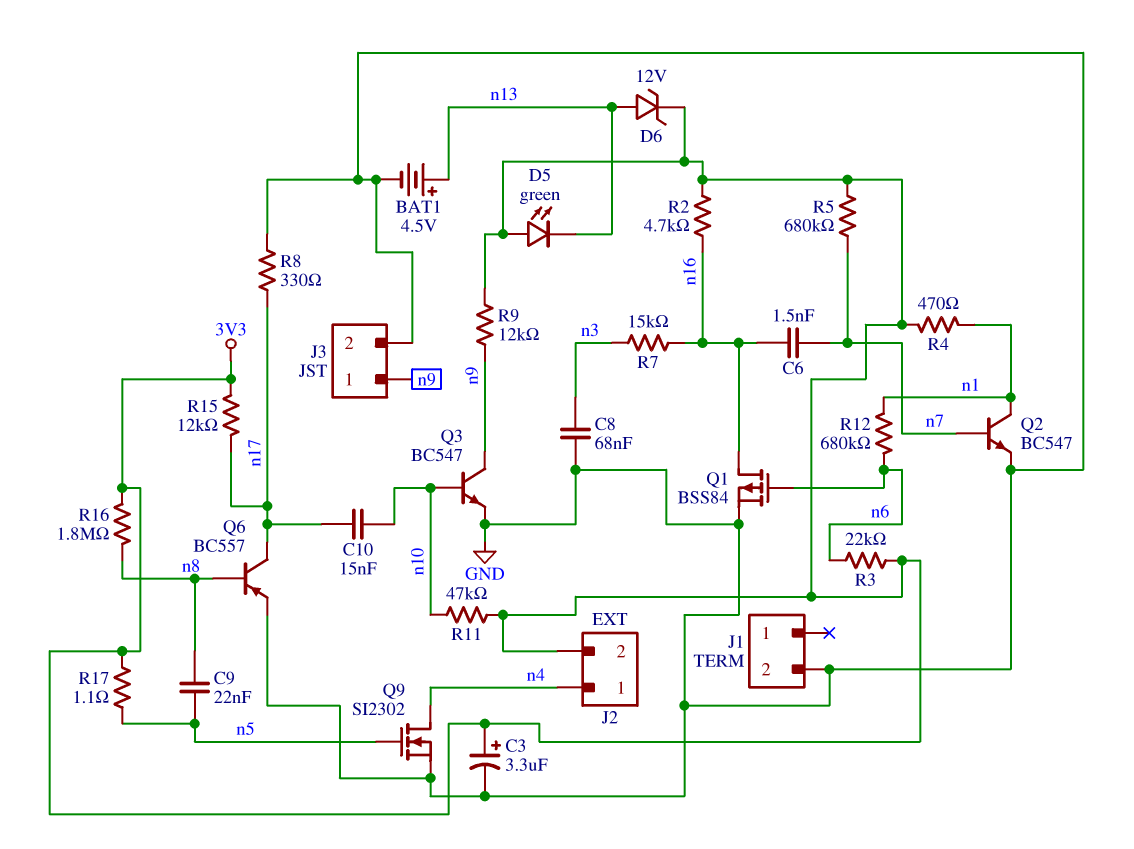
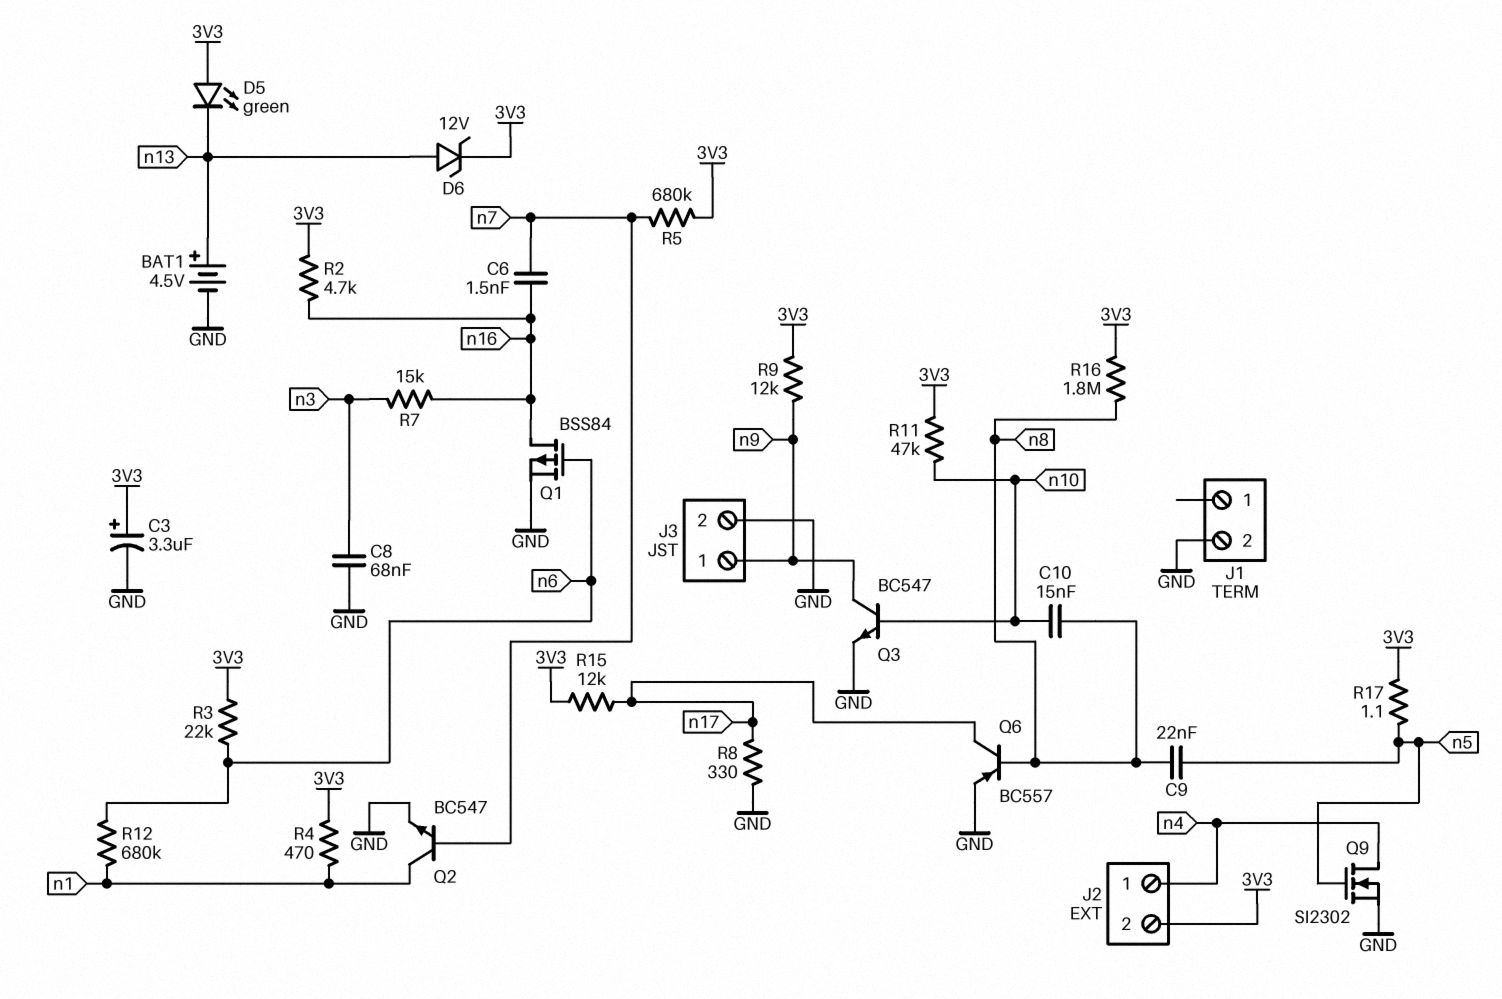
C10: 15nF (n10, n17) -> 15nF (n8, n10)

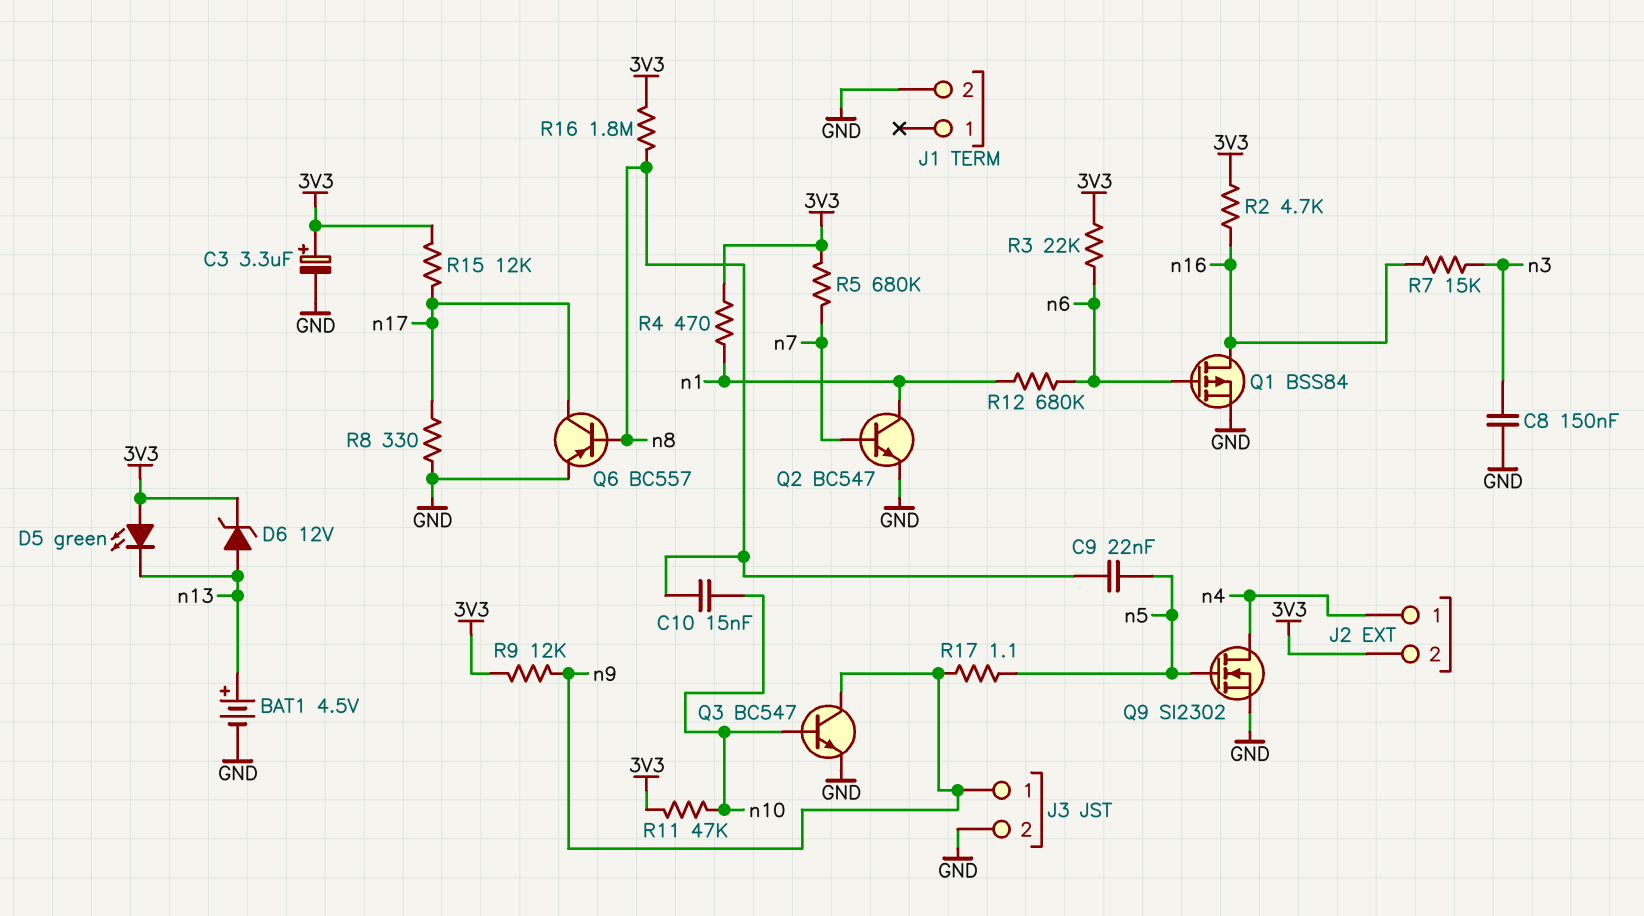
C6: 1.5nF (n7, n16) -> none
C8: 68nF (GND, n3) -> 150nF (GND, n3)
R17: 1.1 (3V3, n5) -> 1.1 (n5, n9)

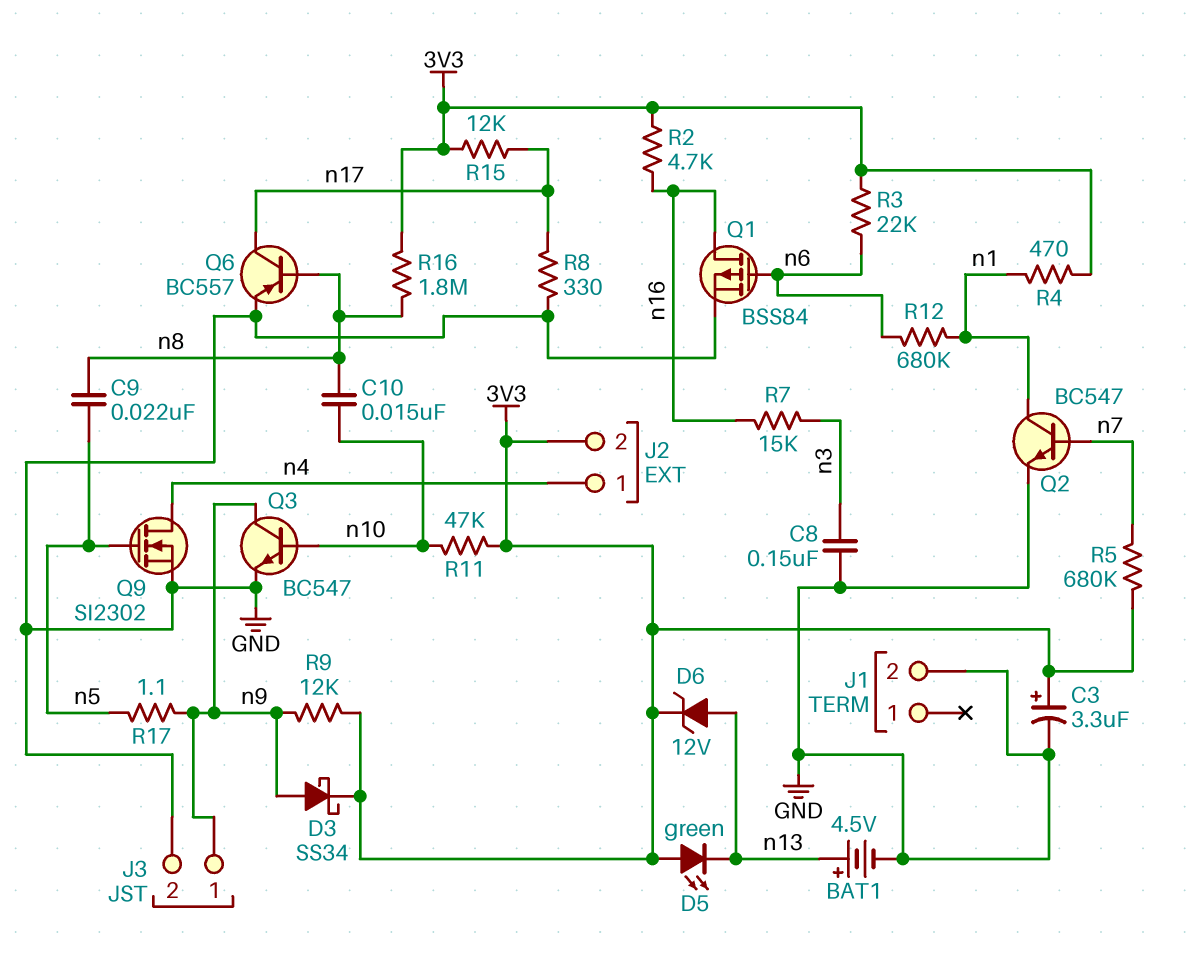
D3: none -> schottky SS34 (A n9, K 3V3)

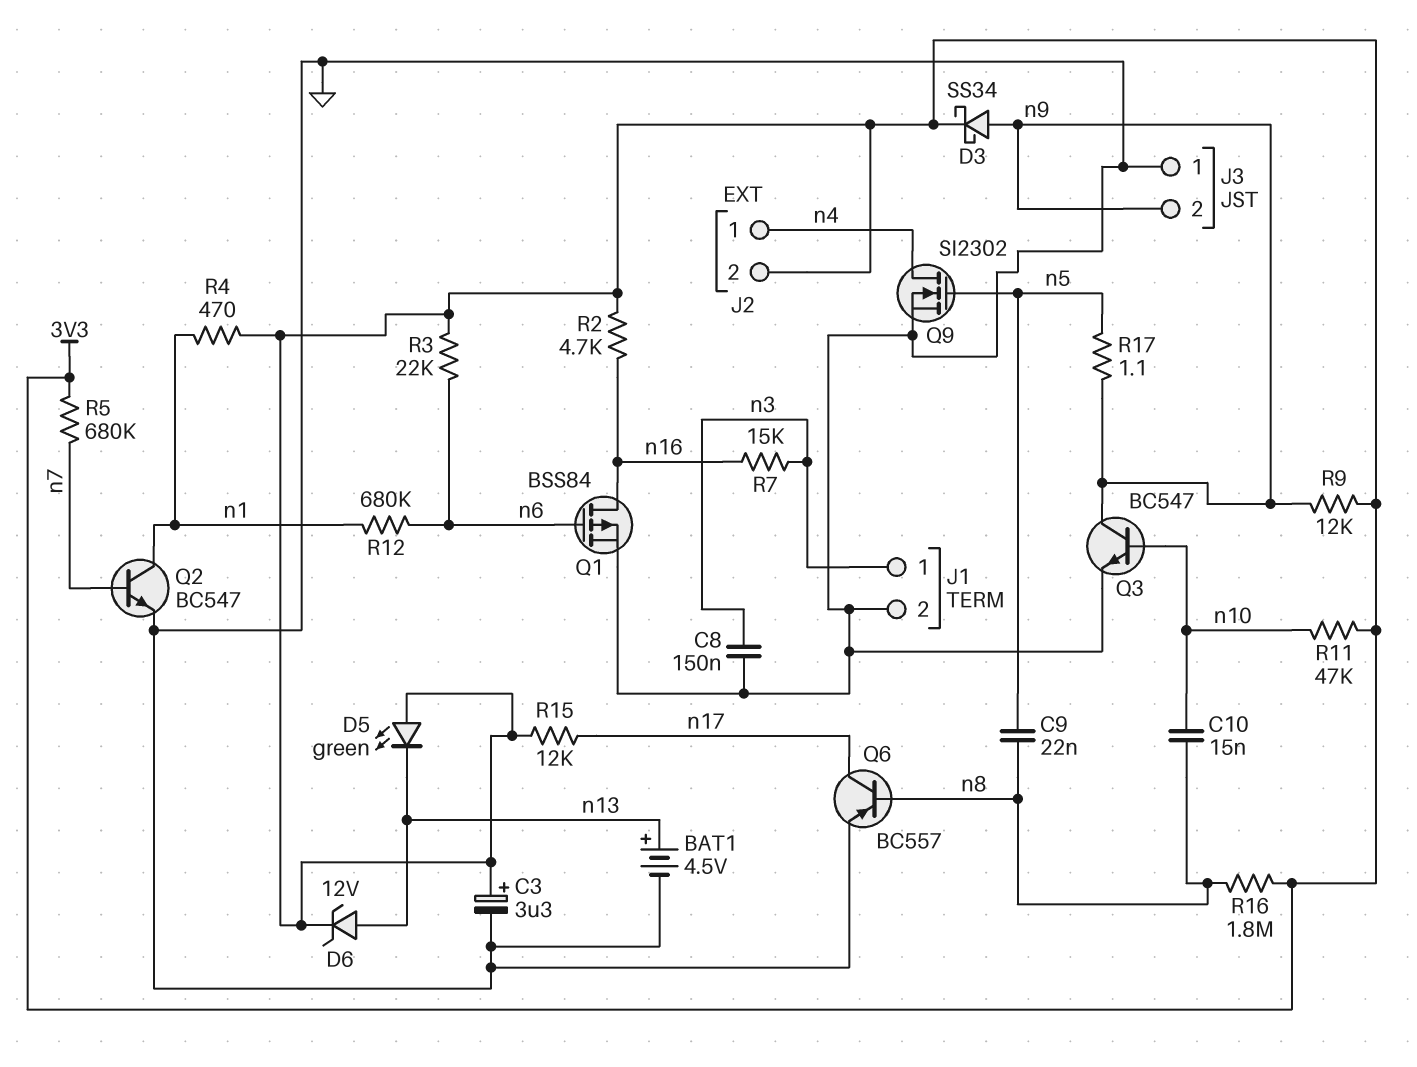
J1 pin 1: none -> n3
J3 pin 1: n9 -> GND
J3 pin 2: GND -> n9
R8: 330 (GND, n17) -> none

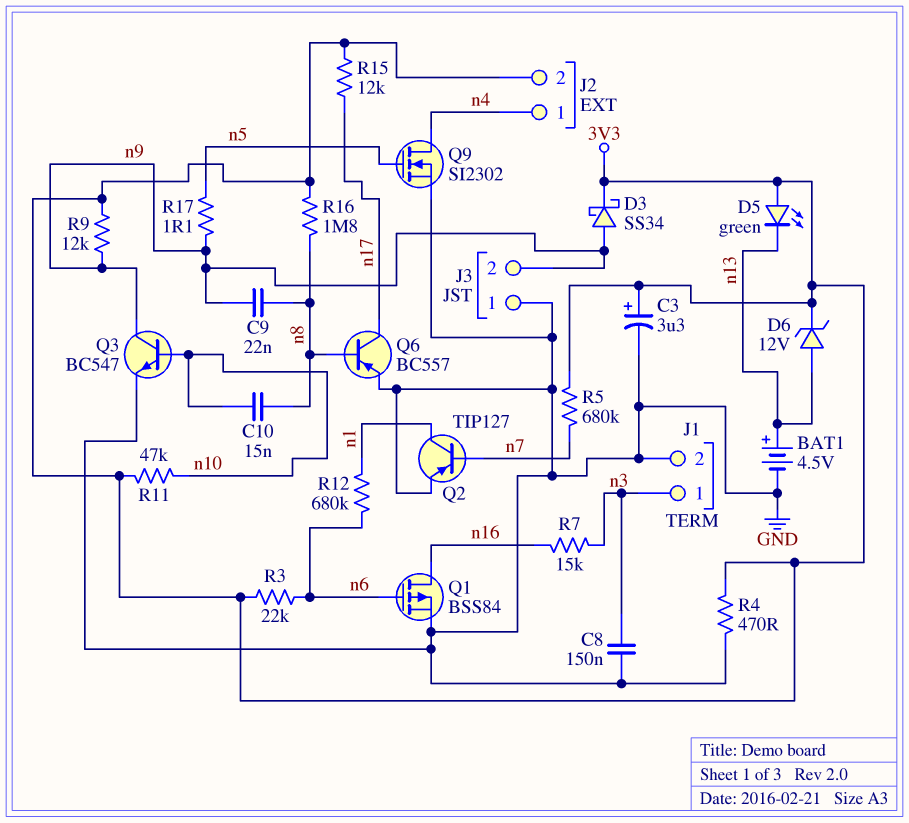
C9: 22nF (n5, n8) -> 22nF (n8, n9)
Q2: NPN BC547 (B n7, C n1, E GND) -> PNP TIP127 (B n7, C n1, E GND)
R2: 4.7k (3V3, n16) -> none
R4: 470 (3V3, n1) -> 470 (3V3, GND)

